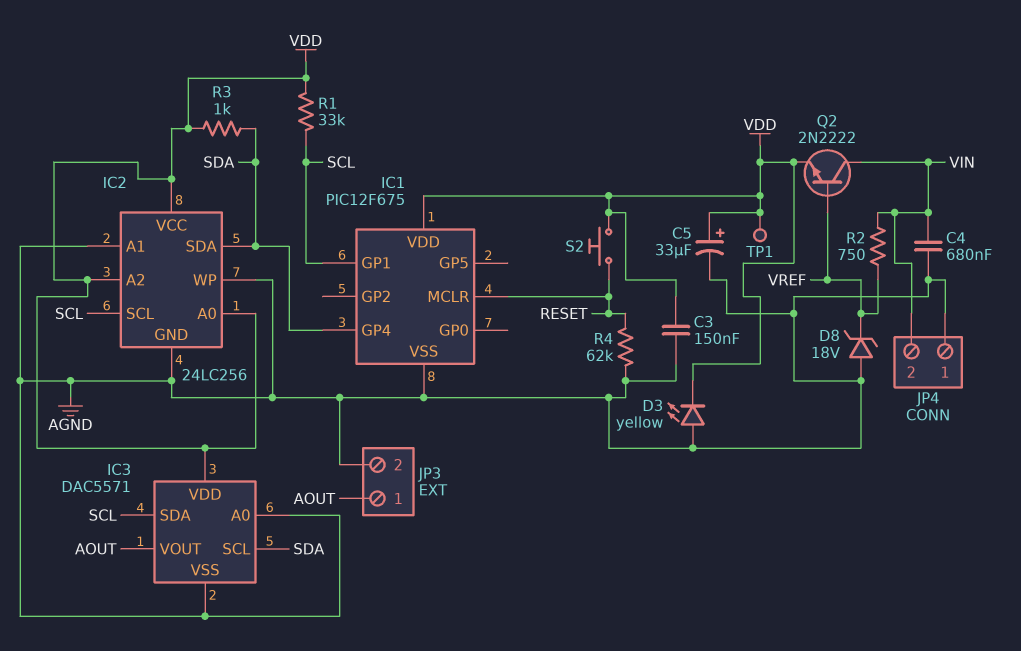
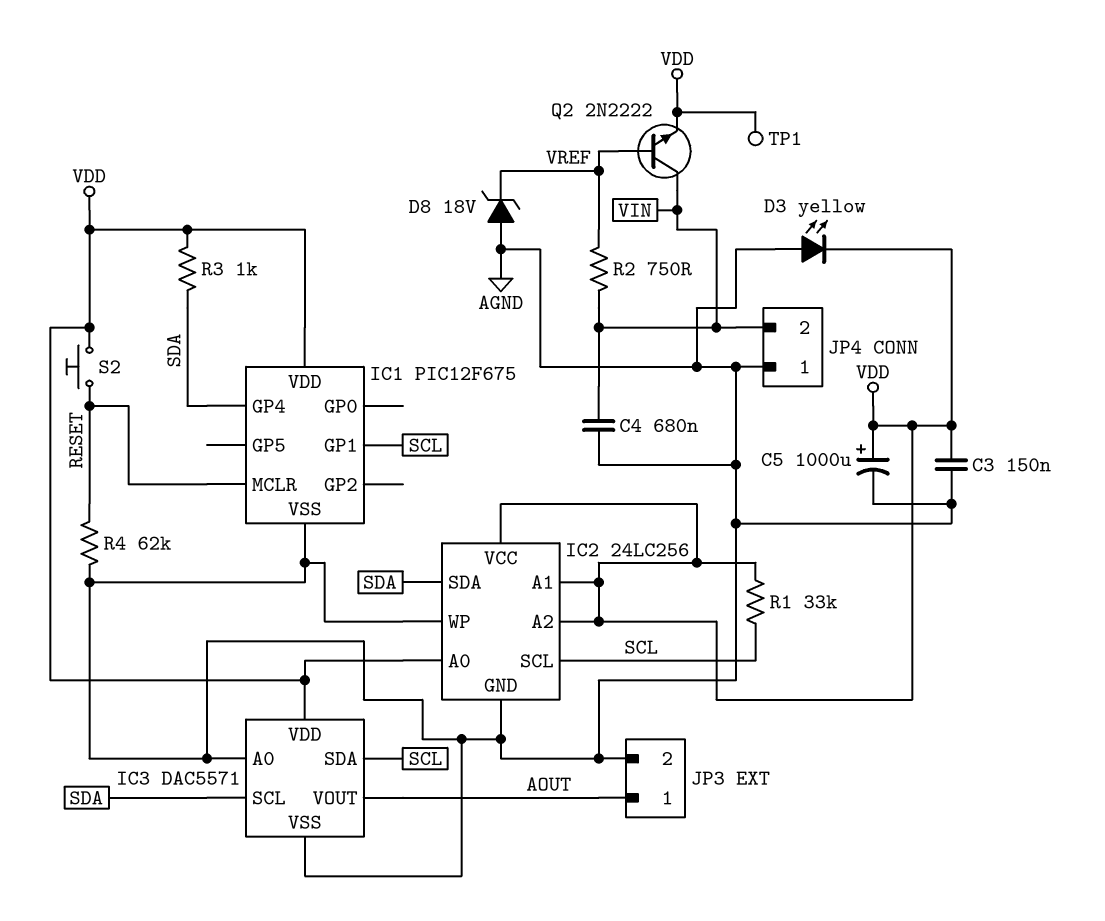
C5: 33uF (plus VDD, minus AGND) -> 1000uF (plus VDD, minus AGND)
IC2 pin A1: AGND -> VDD

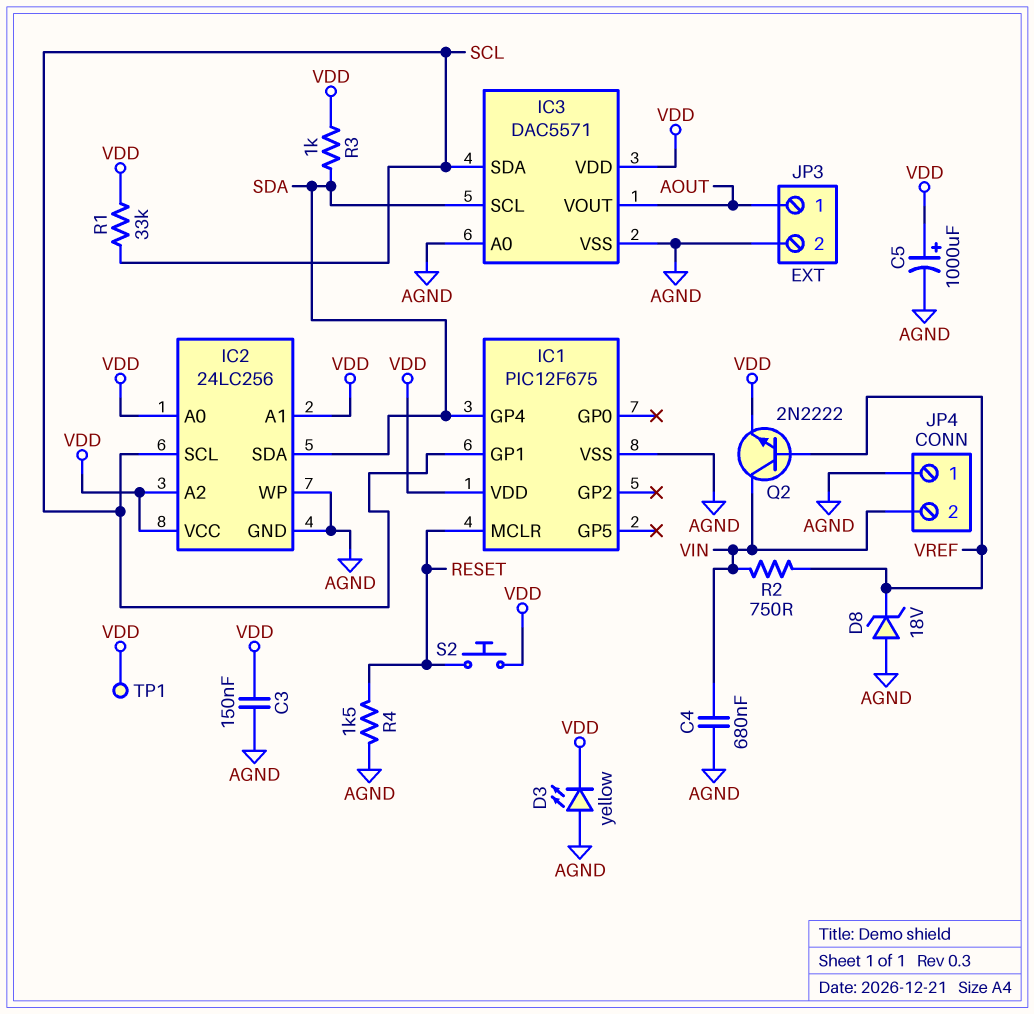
R4: 62k (AGND, RESET) -> 1.5k (AGND, RESET)

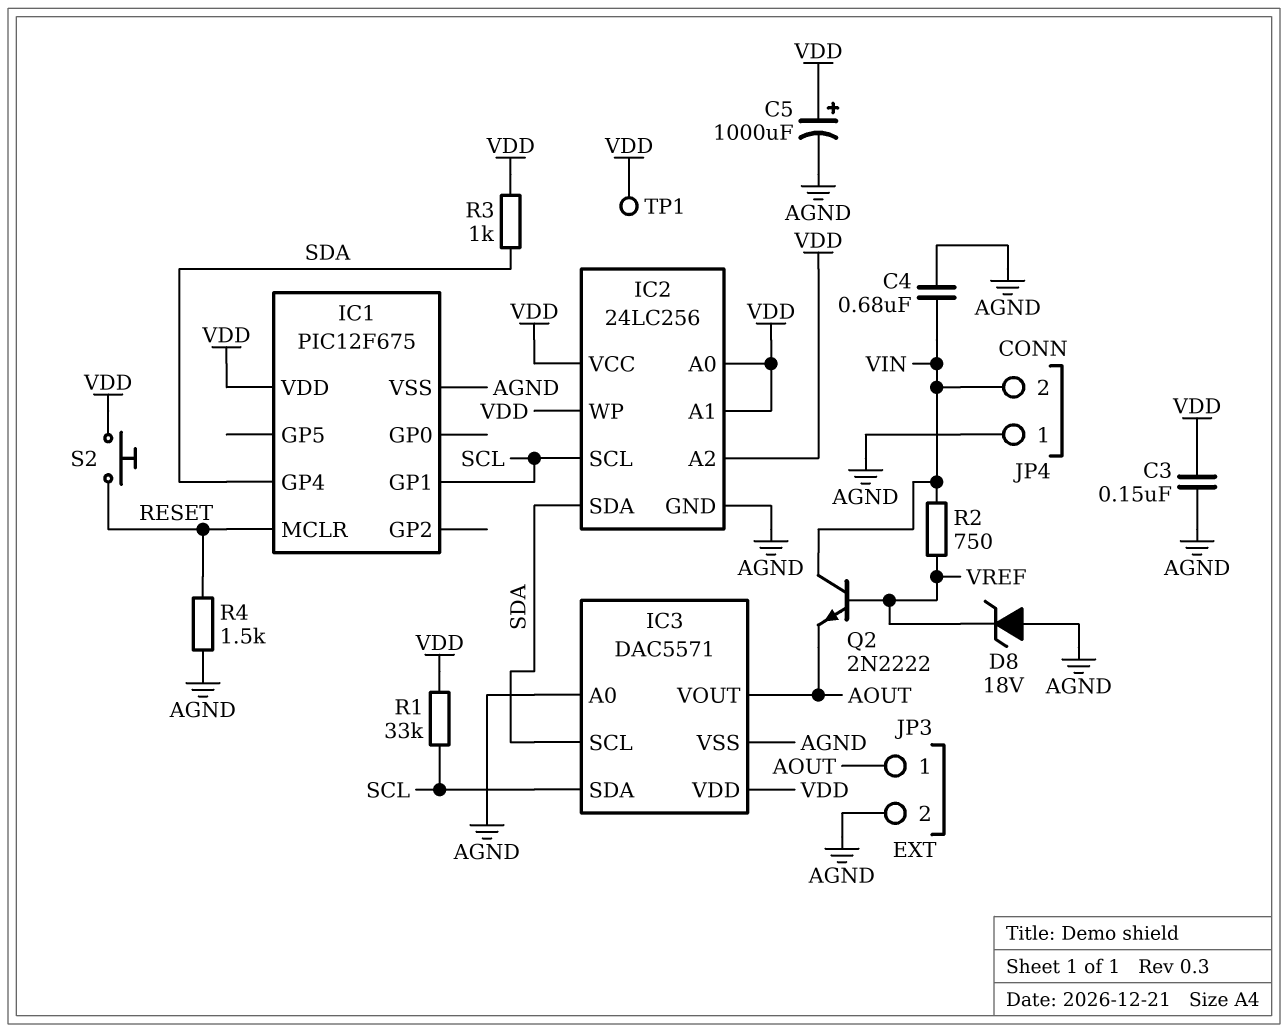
D3: LED yellow (A AGND, K VDD) -> none
IC2 pin WP: AGND -> VDD
Q2: NPN 2N2222 (B VREF, C VIN, E VDD) -> NPN 2N2222 (B VREF, C VIN, E AOUT)

